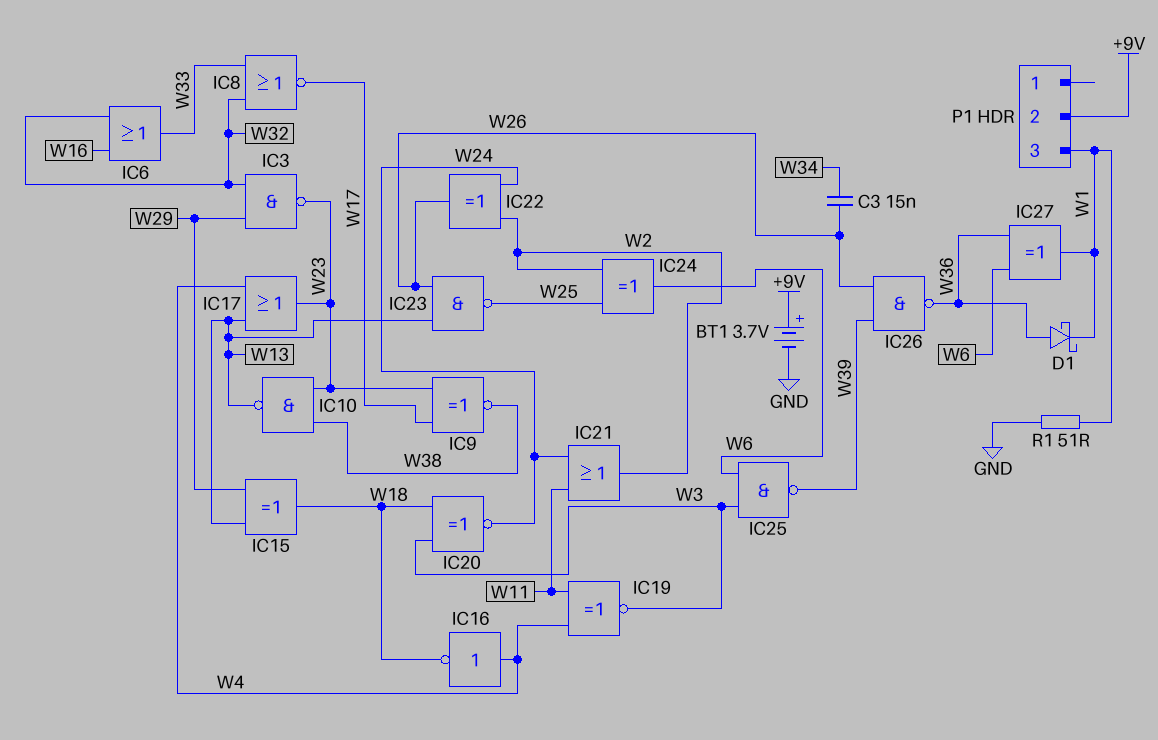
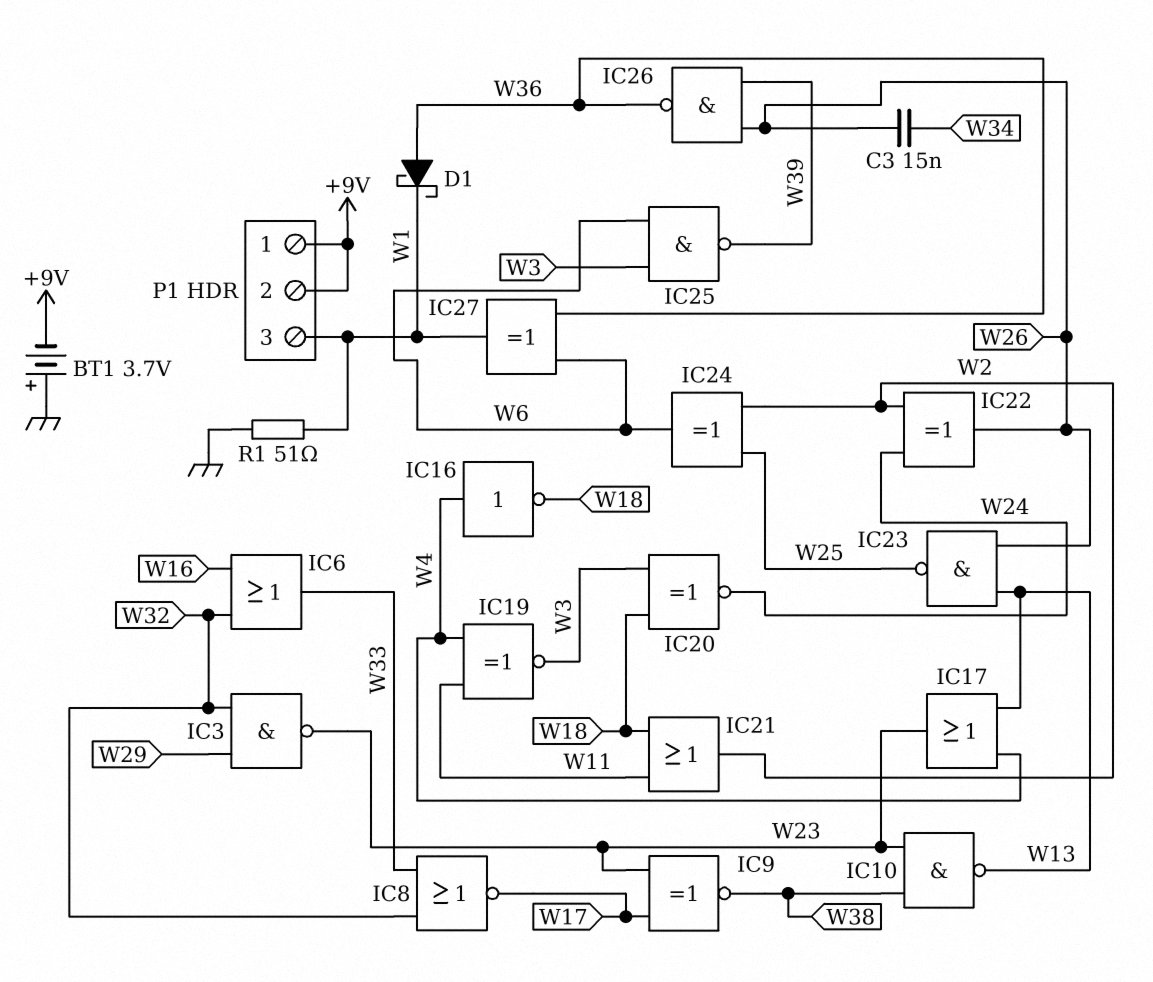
BT1: 3.7V (plus +9V, minus GND) -> 3.7V (plus GND, minus +9V)
IC15: XOR (in W13, in W29, out W18) -> none
IC21: OR (in W11, in W24, out W2) -> OR (in W11, in W18, out W2)
P1 pin 1: none -> +9V

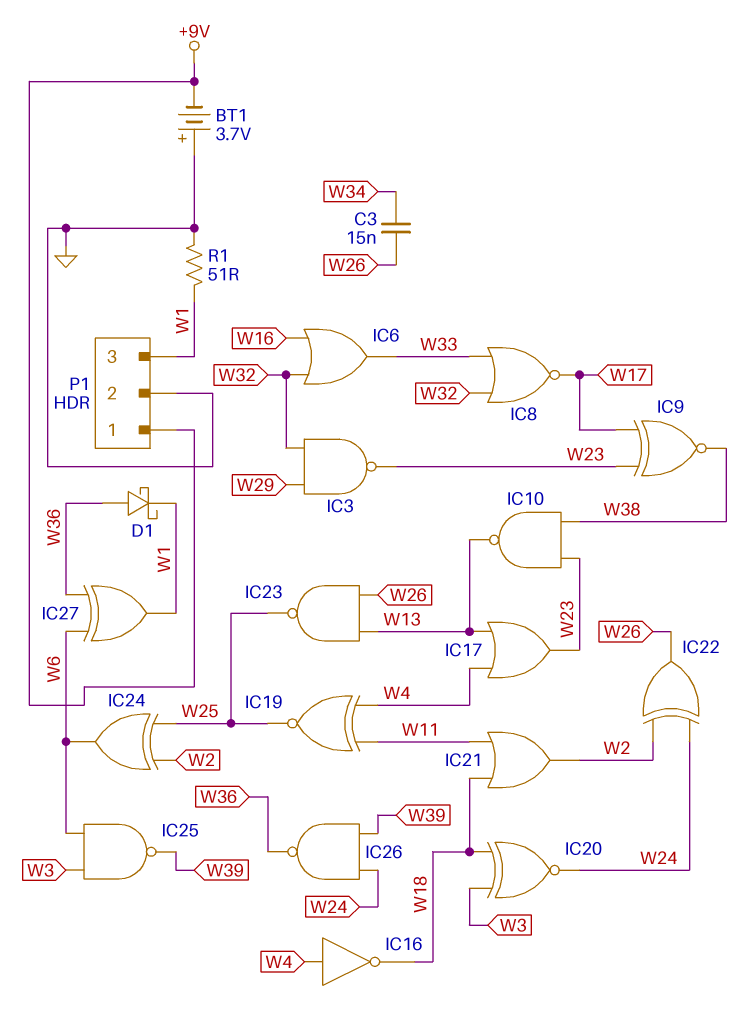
IC19: XNOR (in W4, in W11, out W3) -> XNOR (in W4, in W11, out W25)
IC26: NAND (in W26, in W39, out W36) -> NAND (in W24, in W39, out W36)
P1 pin 2: +9V -> GND

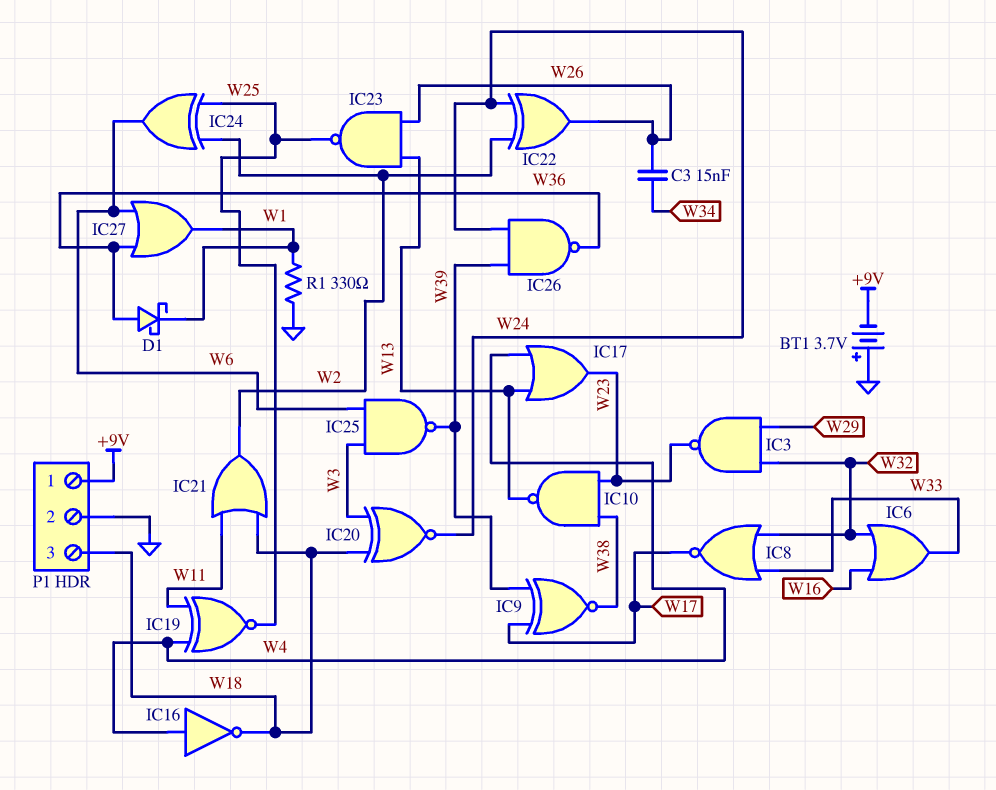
IC9: XNOR (in W17, in W23, out W38) -> XNOR (in W17, in W39, out W38)
IC27: XOR (in W6, in W36, out W1) -> OR (in W6, in W36, out W1)
P1 pin 3: W1 -> W18
R1: 51 (GND, W1) -> 330 (GND, W1)

